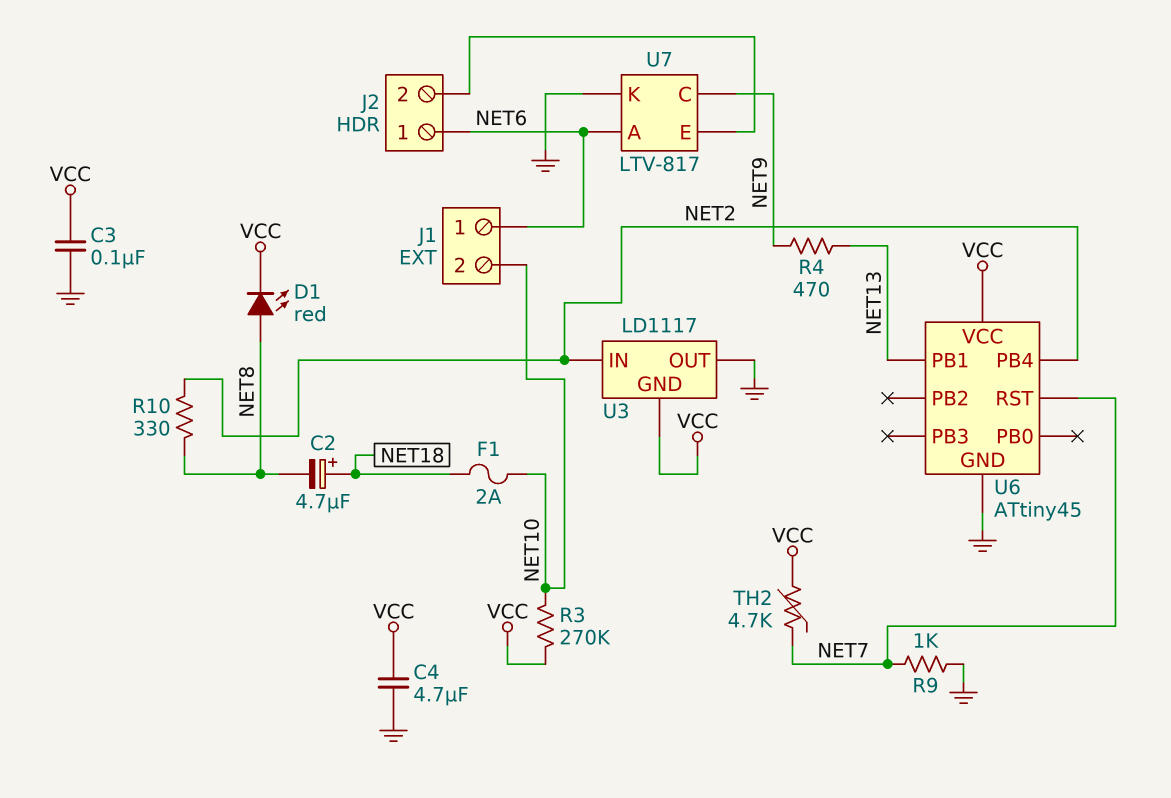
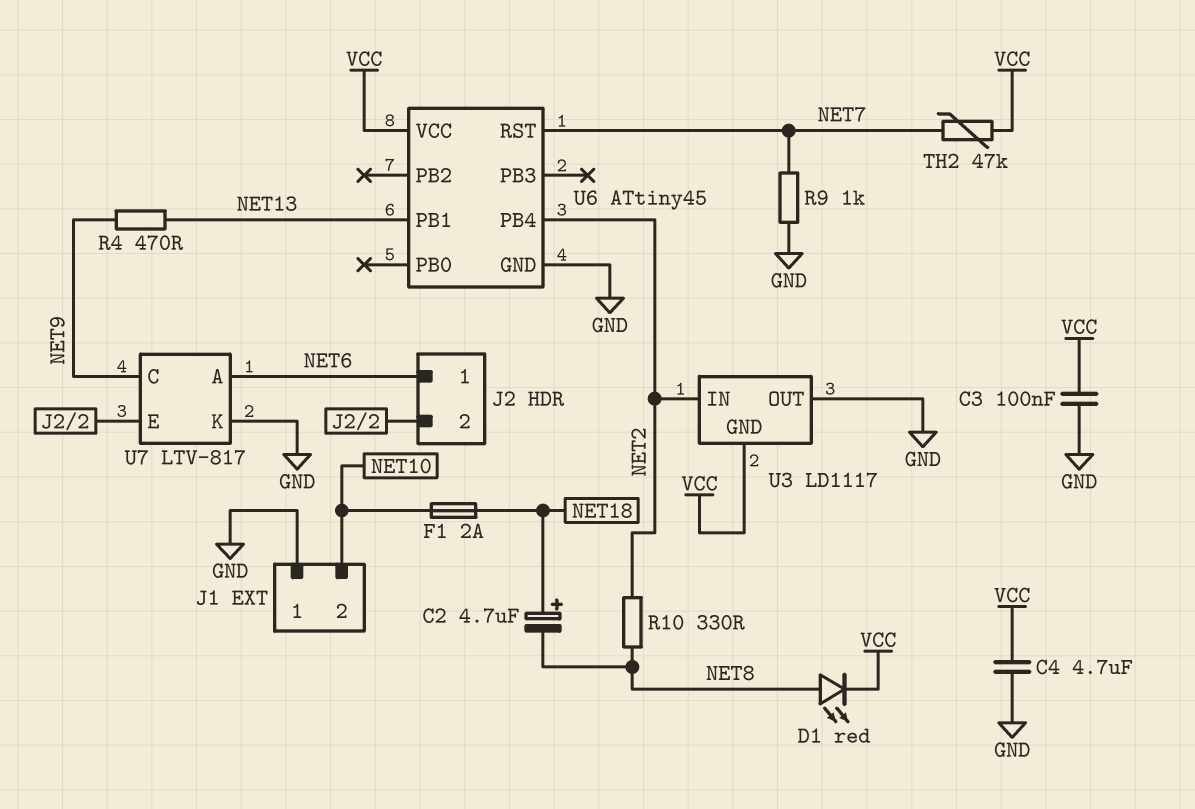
J1 pin 1: NET6 -> GND
R3: 270k (NET10, VCC) -> none
TH2: 4.7k (NET7, VCC) -> 47k (NET7, VCC)

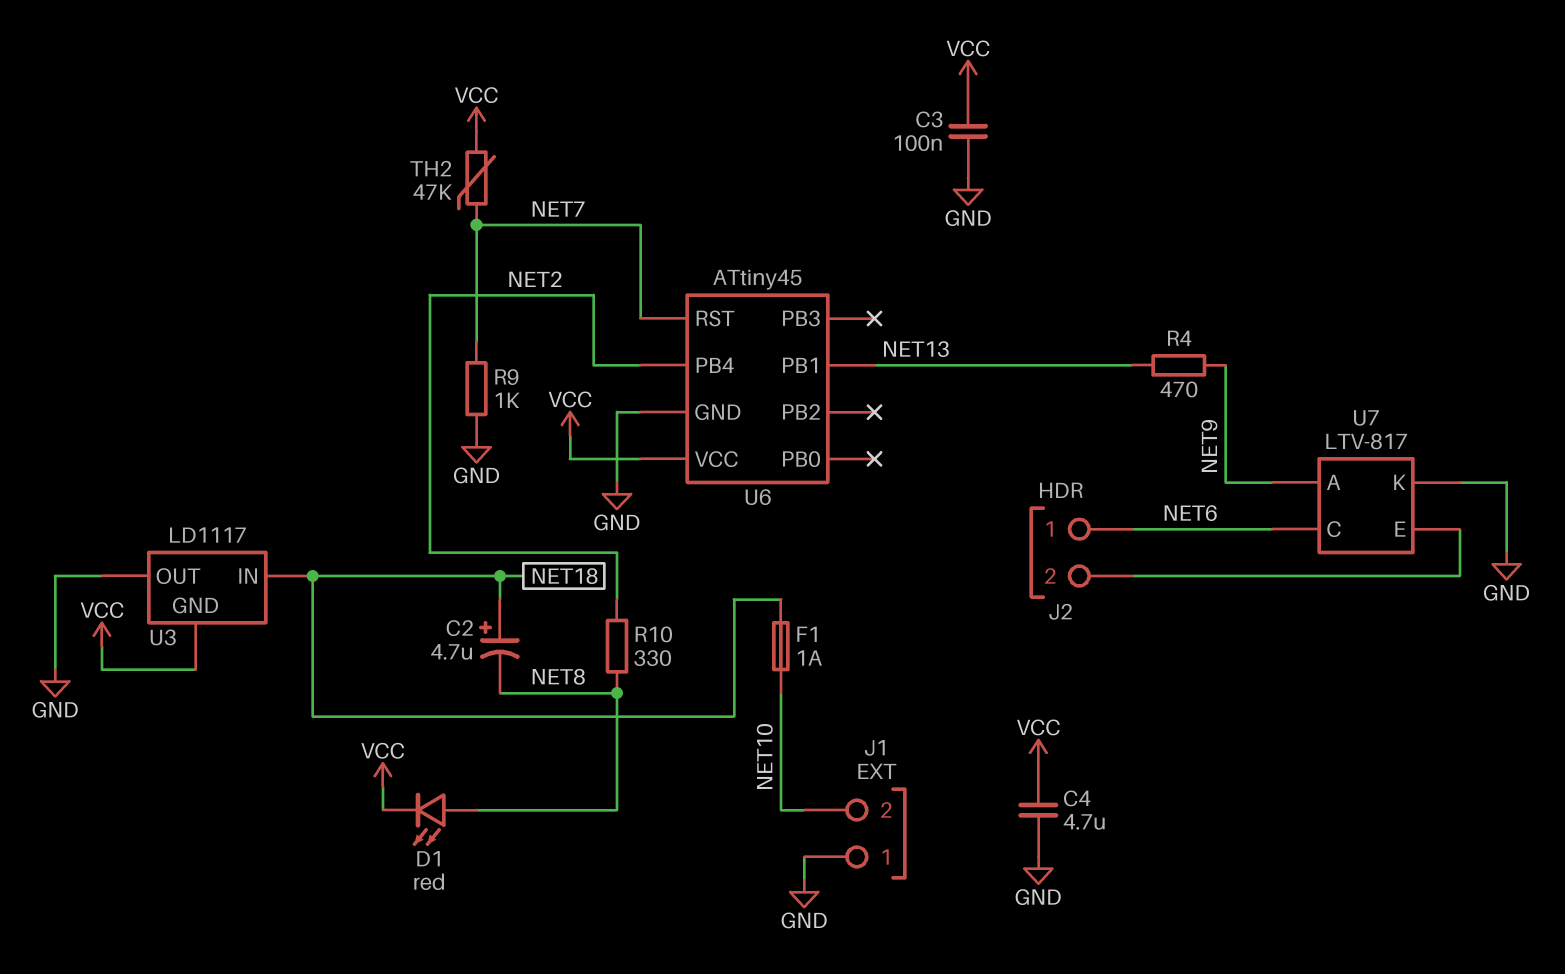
F1: 2A (NET10, NET18) -> 1A (NET10, NET18)
U3 pin IN: NET2 -> NET18
U7 pin A: NET6 -> NET9
U7 pin C: NET9 -> NET6

